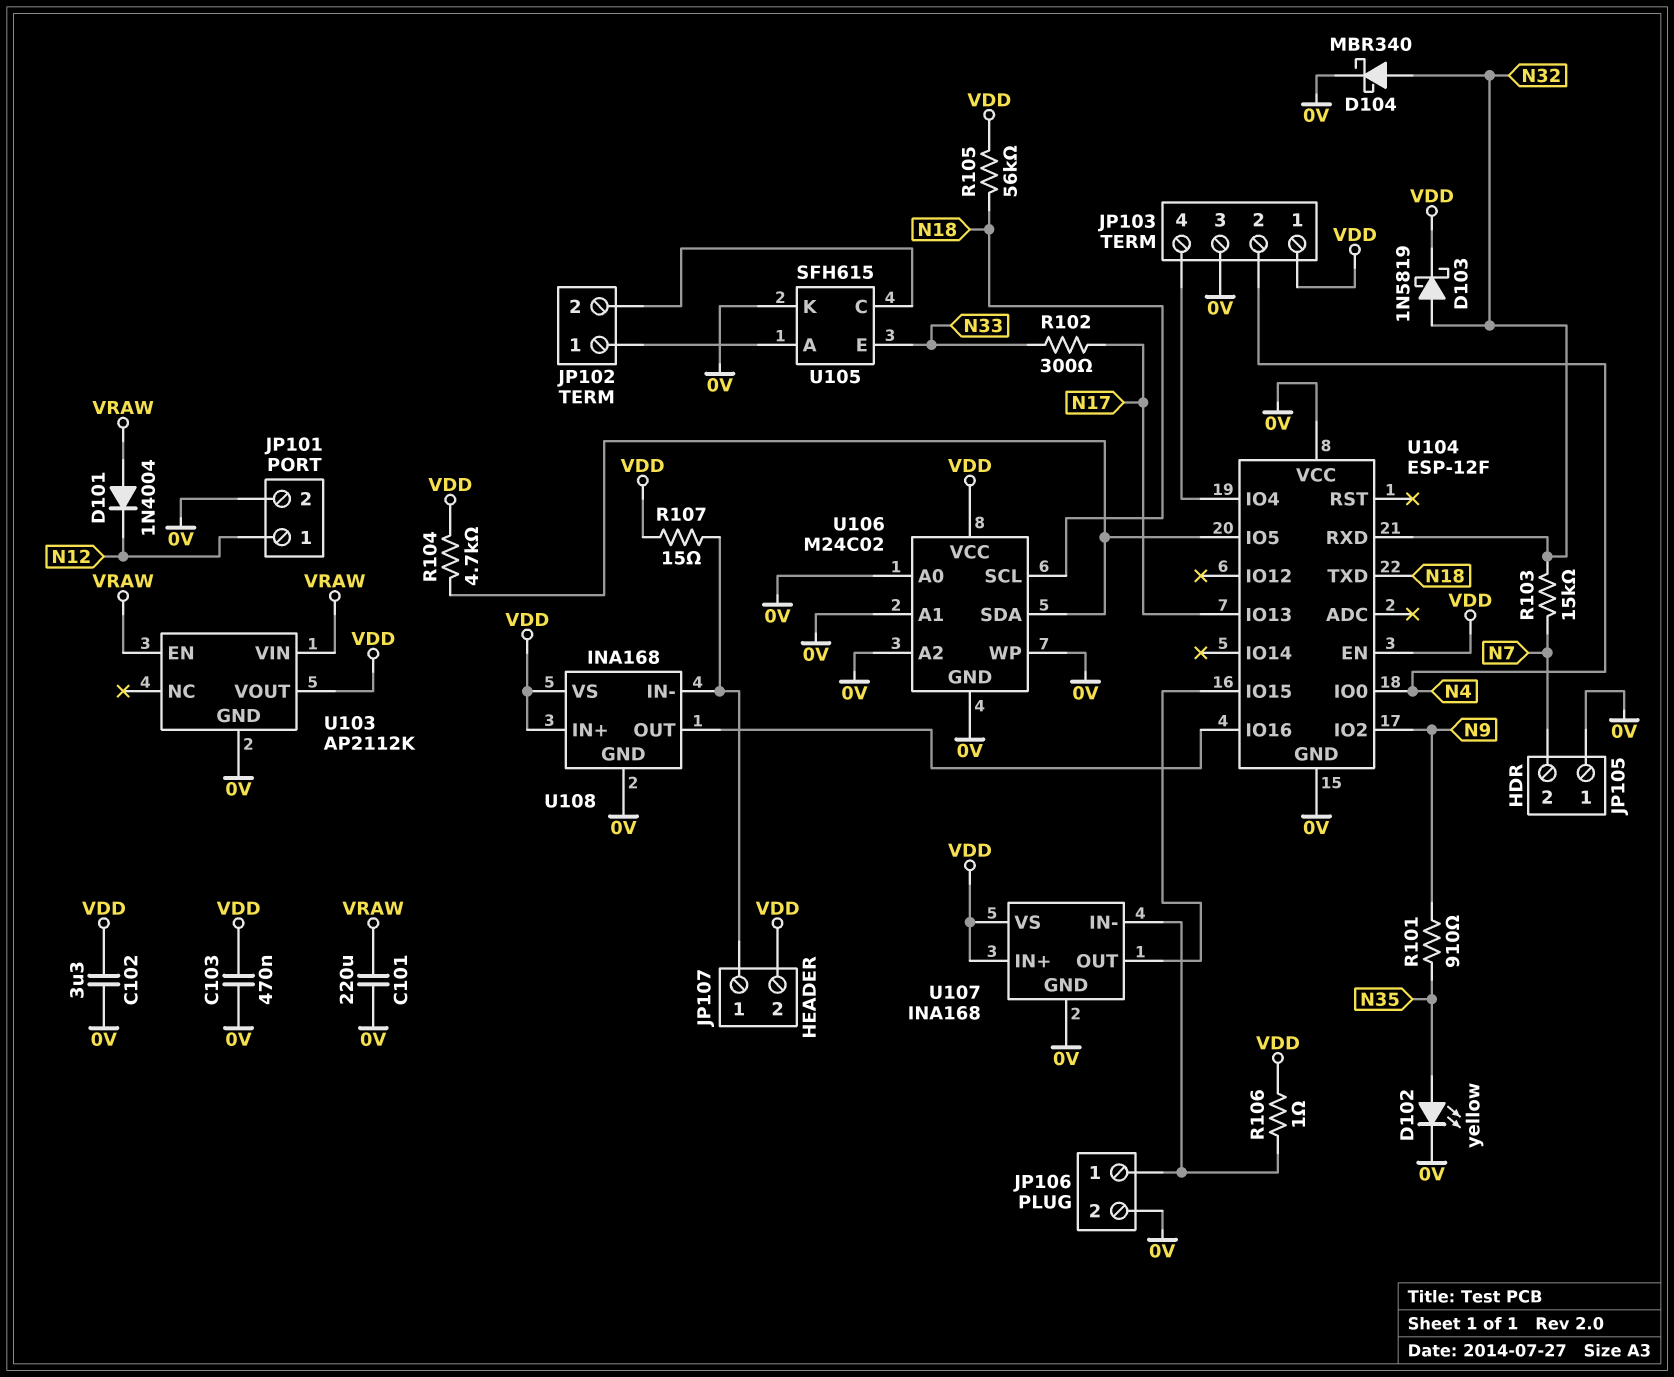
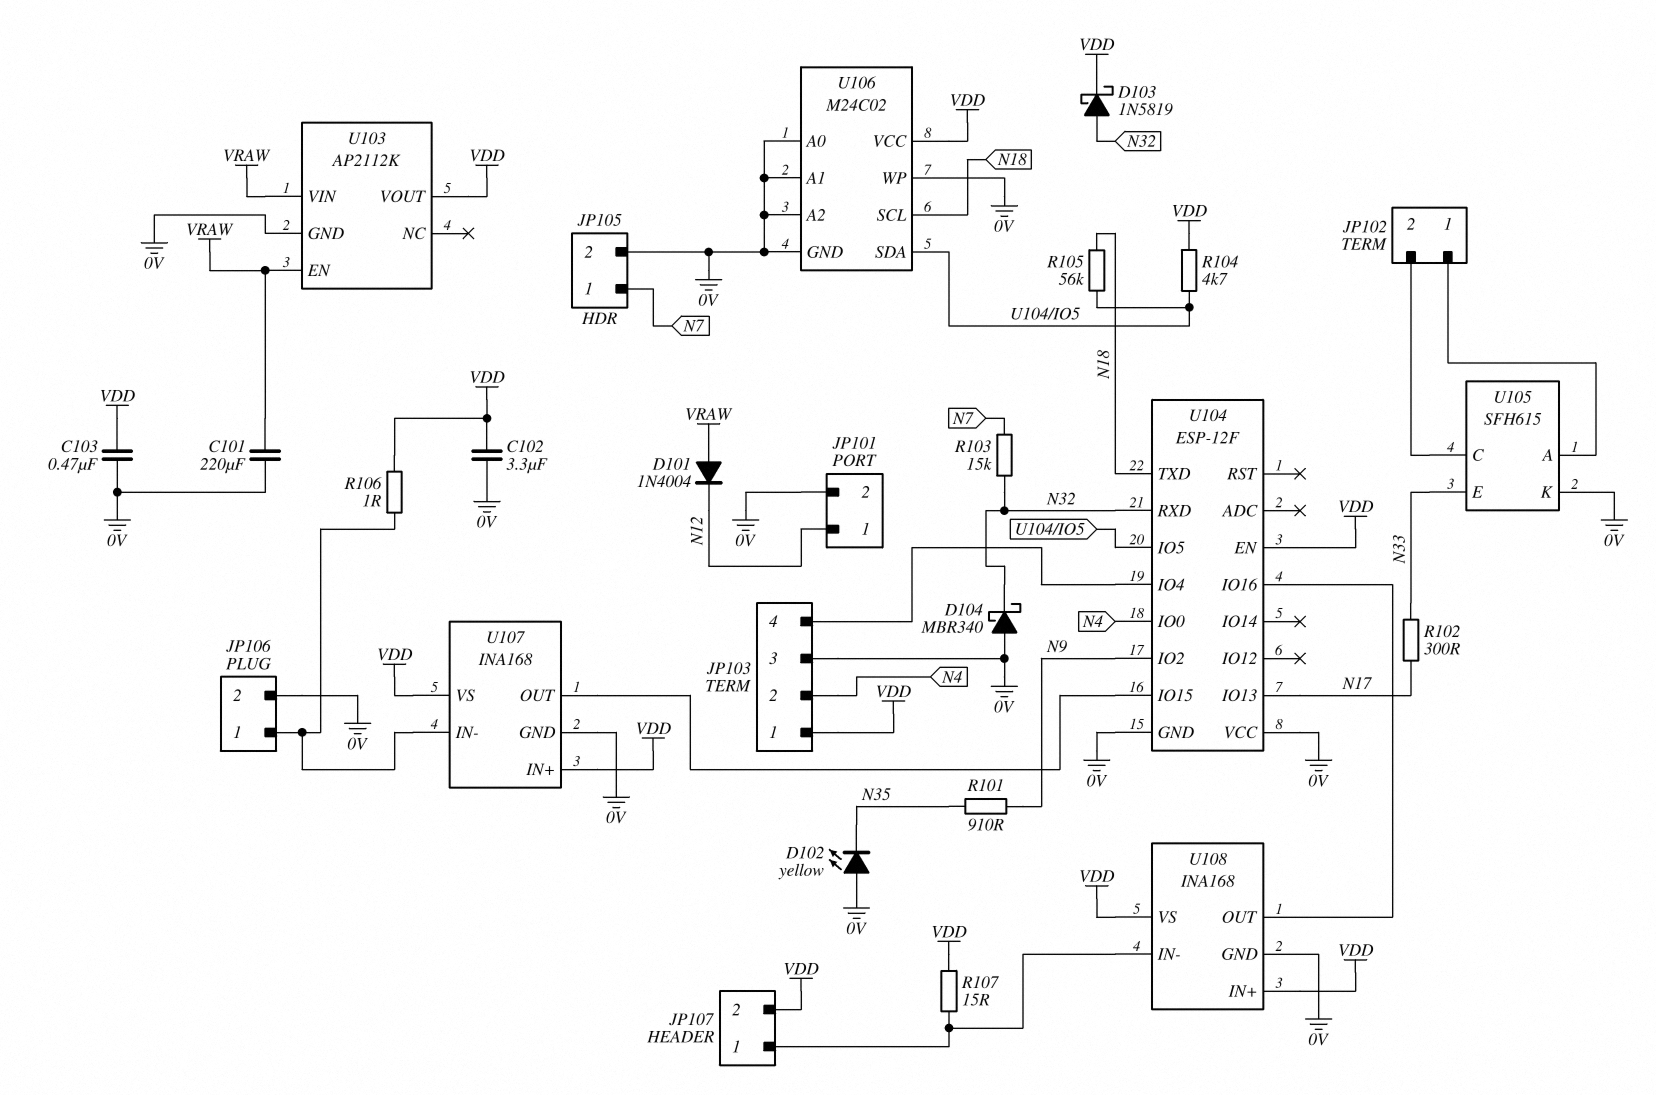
D102: LED yellow (A N35, K 0V) -> LED yellow (A 0V, K N35)
D104: schottky MBR340 (A N32, K 0V) -> schottky MBR340 (A 0V, K N32)
JP105 pin 1: 0V -> N7
JP105 pin 2: N7 -> 0V
R105: 56k (N18, VDD) -> 56k (N18, U104/IO5)

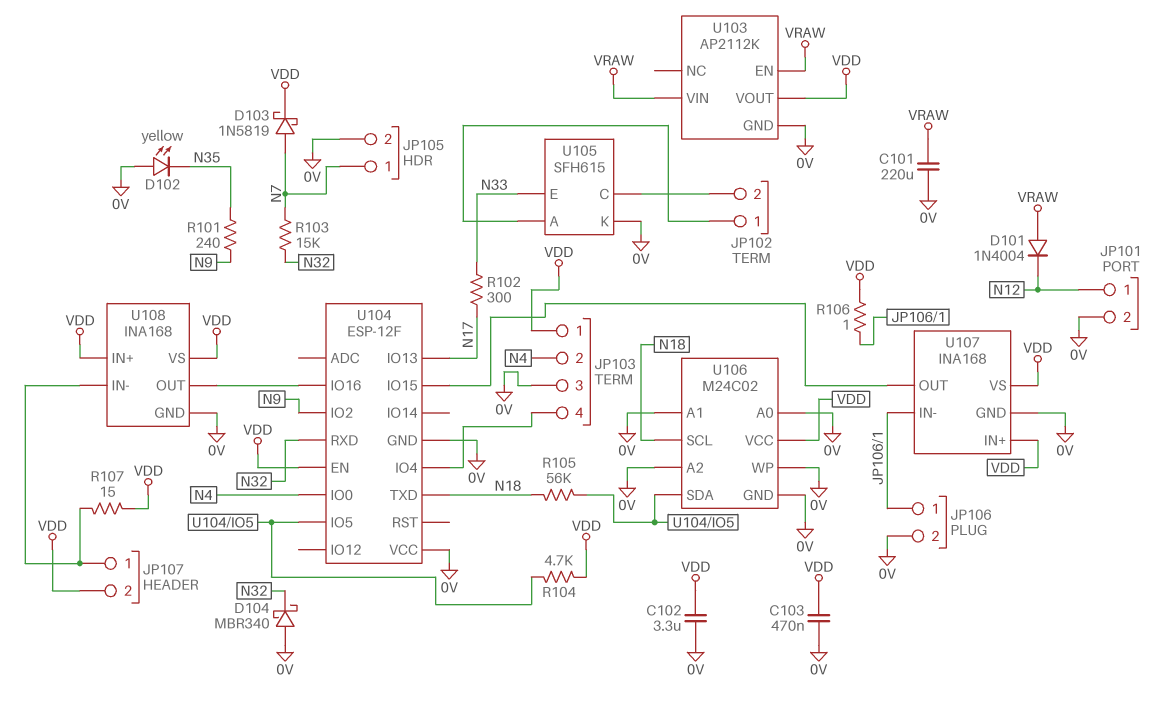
D103: schottky 1N5819 (A N32, K VDD) -> schottky 1N5819 (A N7, K VDD)
R101: 910 (N9, N35) -> 240 (N9, N35)

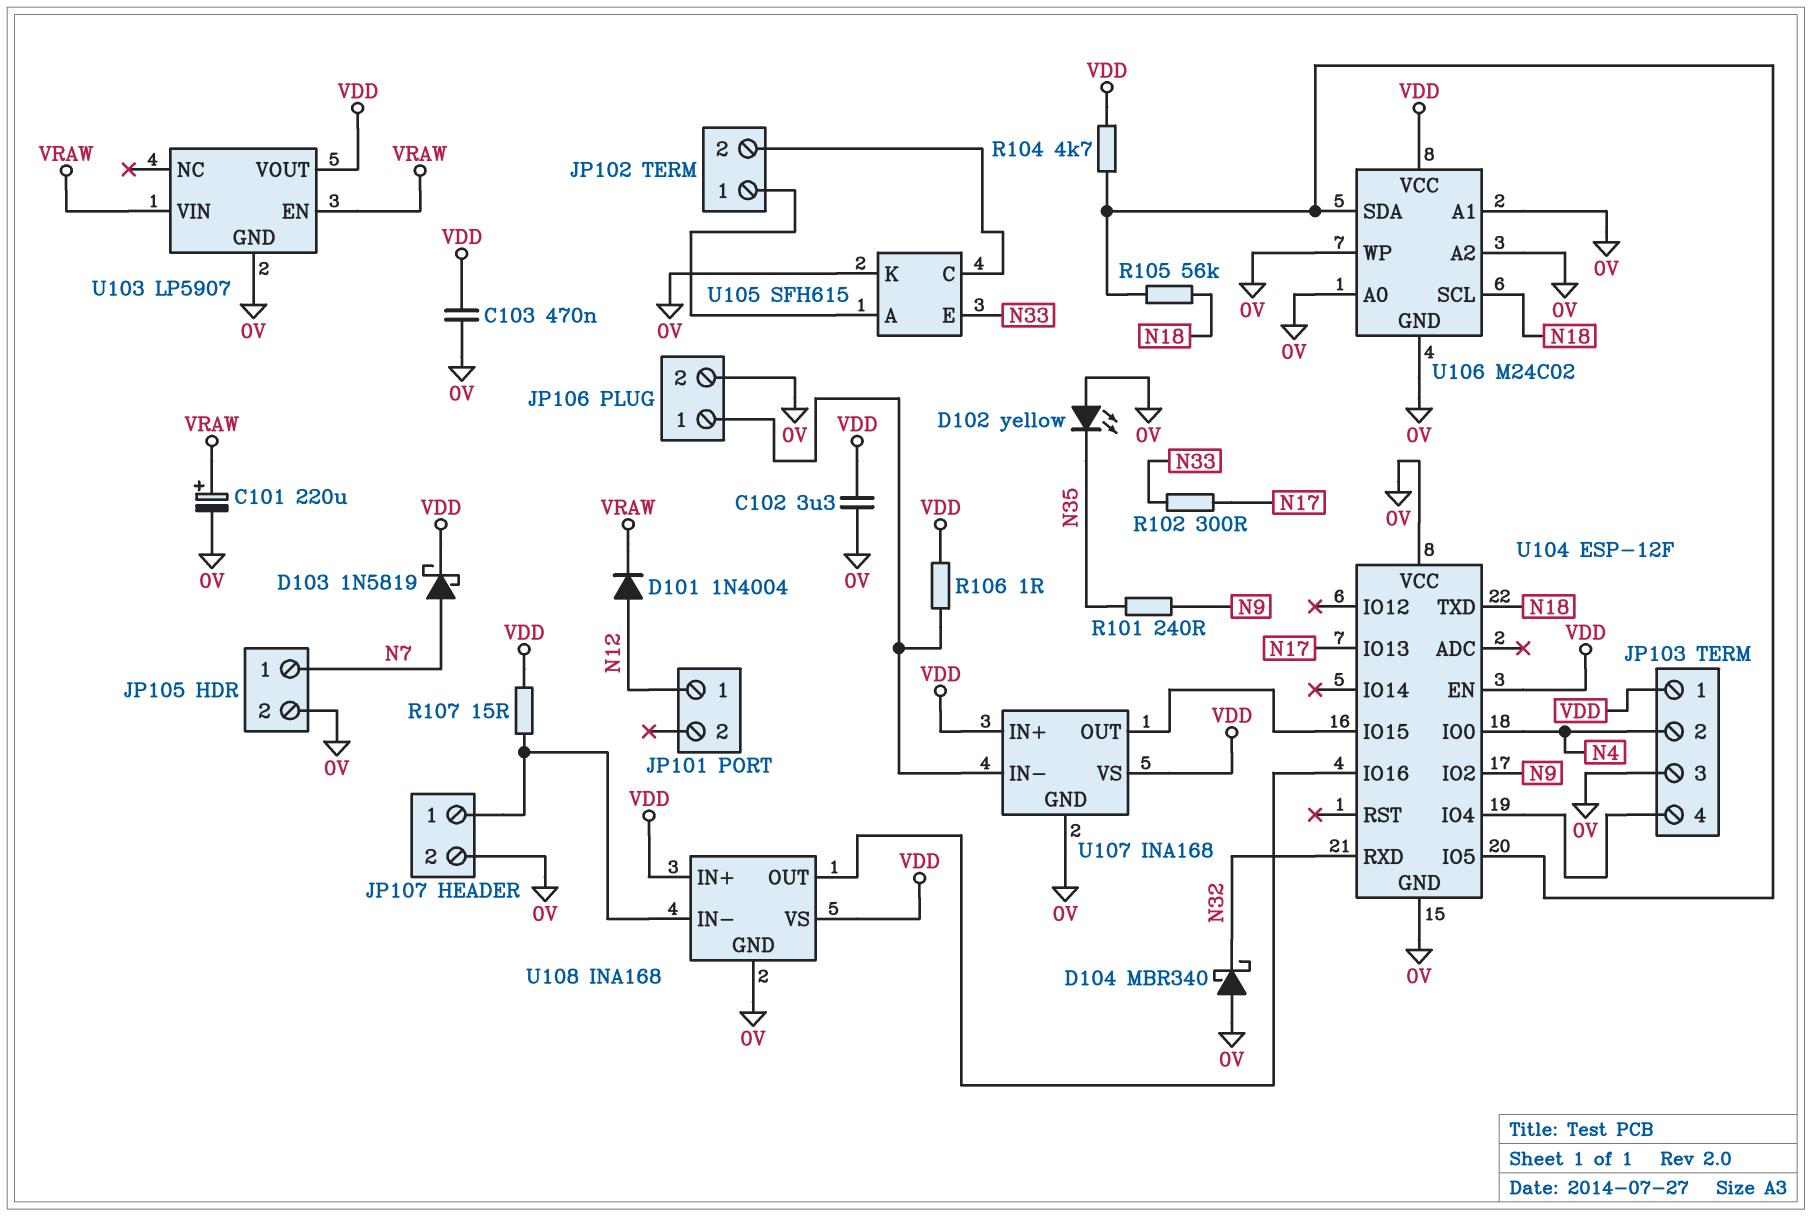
C101: 220uF (0V, VRAW) -> 220uF (plus VRAW, minus 0V)
D101: diode 1N4004 (A VRAW, K N12) -> diode 1N4004 (A N12, K VRAW)
JP101 pin 2: 0V -> none
JP107 pin 2: VDD -> 0V
R103: 15k (N7, N32) -> none
U103: AP2112K -> LP5907

